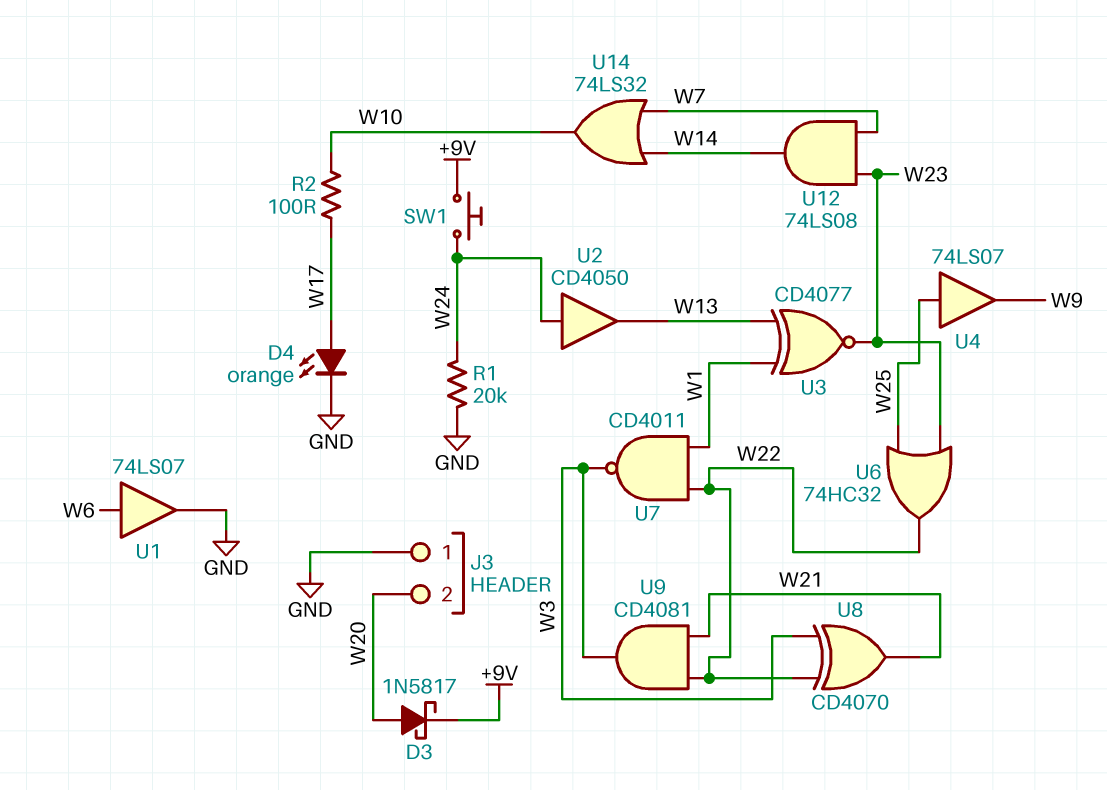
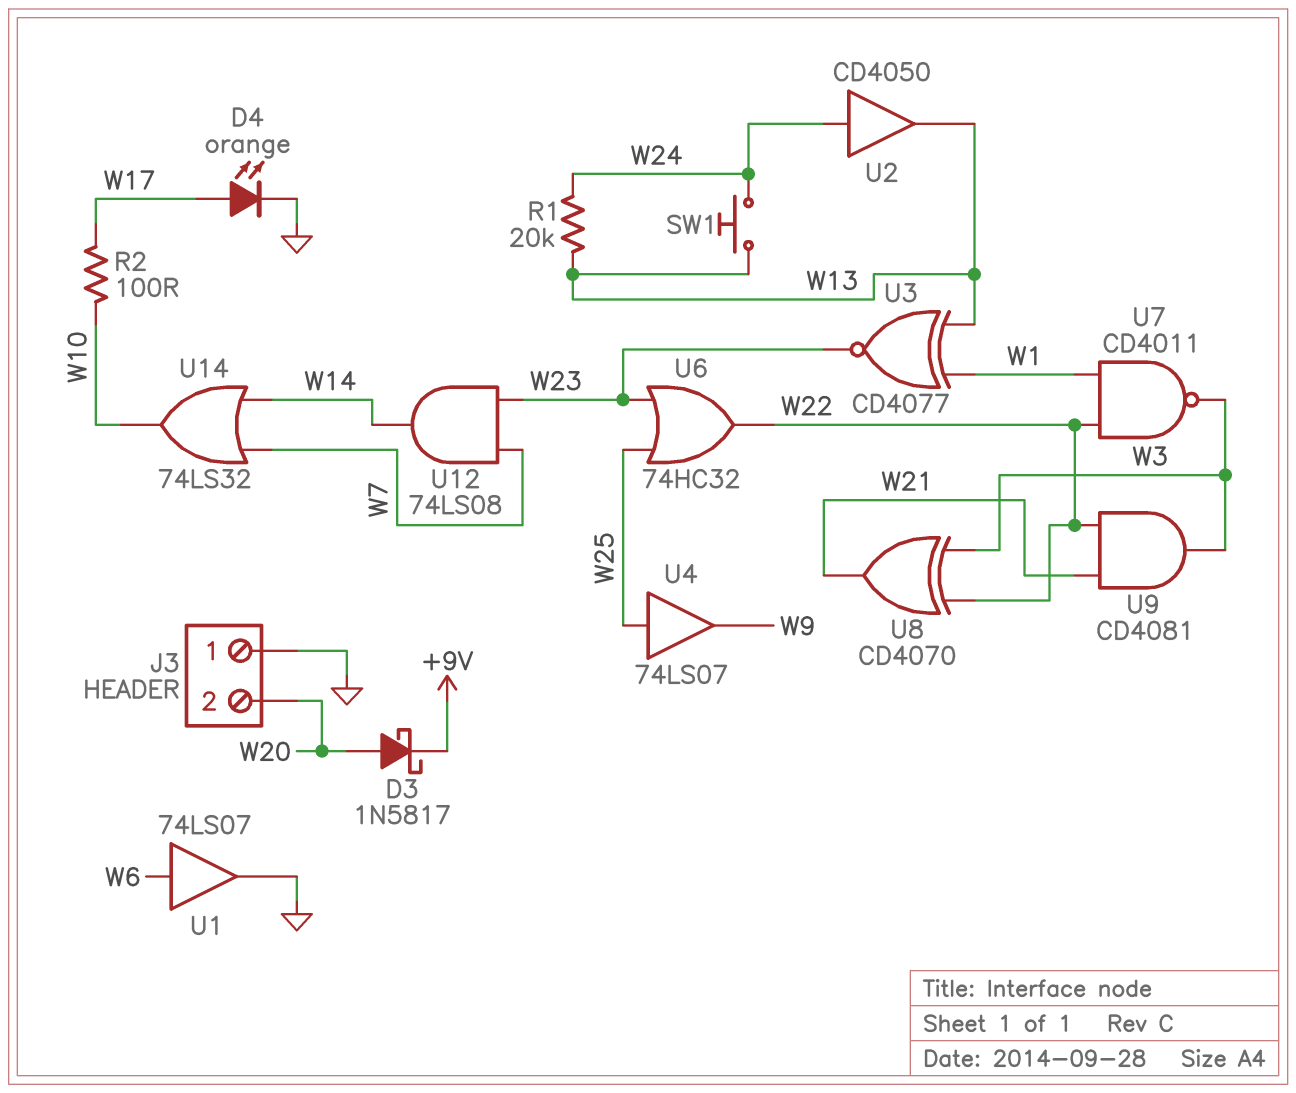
R1: 20k (GND, W24) -> 20k (W13, W24)
SW1: button (+9V, W24) -> button (W13, W24)

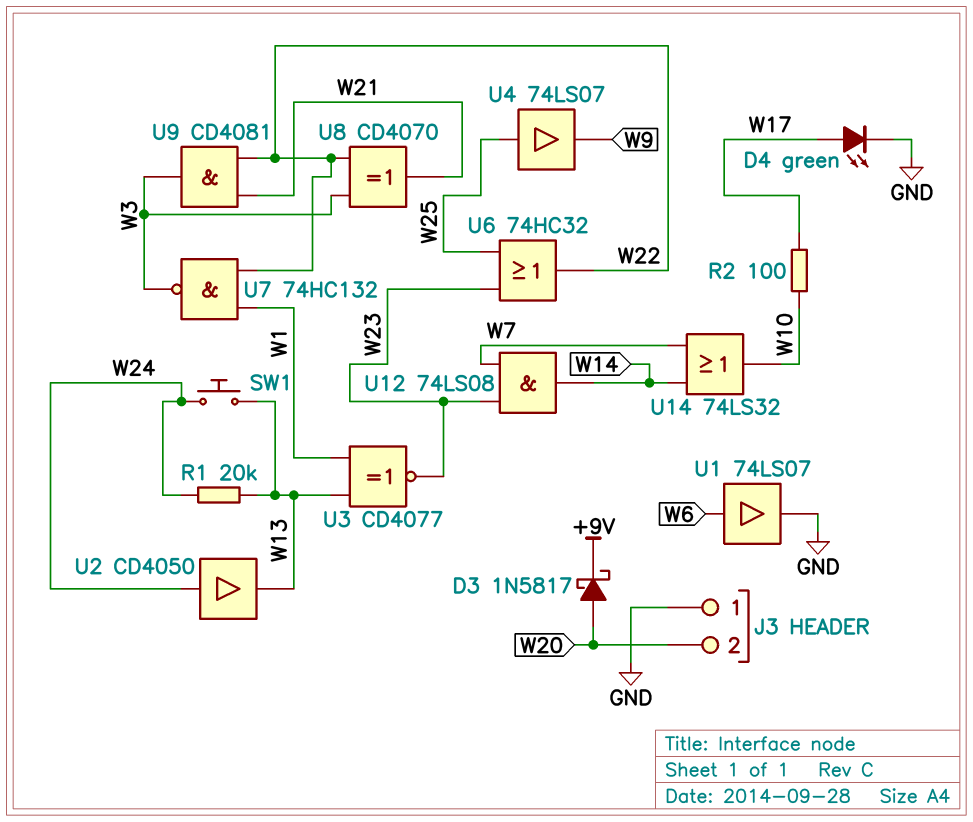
D4: LED orange (A W17, K GND) -> LED green (A W17, K GND)
U7: NAND CD4011 (in W1, in W22, out W3) -> NAND 74HC132 (in W1, in W22, out W3)

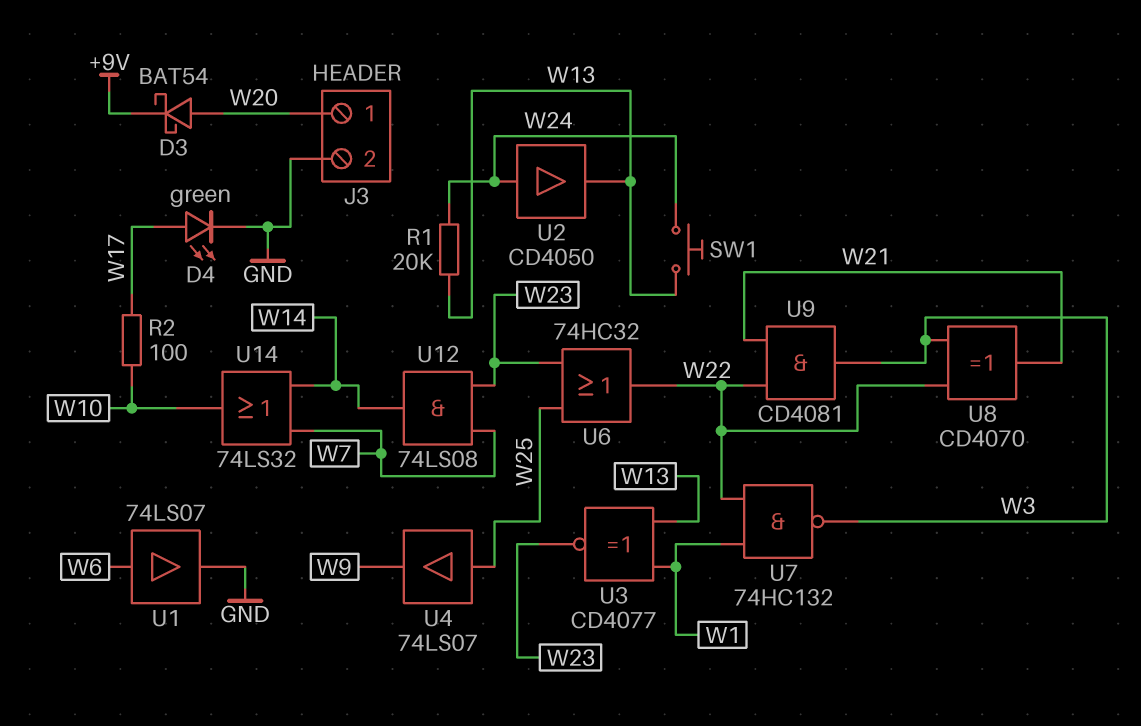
D3: schottky 1N5817 (A W20, K +9V) -> schottky BAT54 (A W20, K +9V)
J3 pin 1: GND -> W20
J3 pin 2: W20 -> GND

